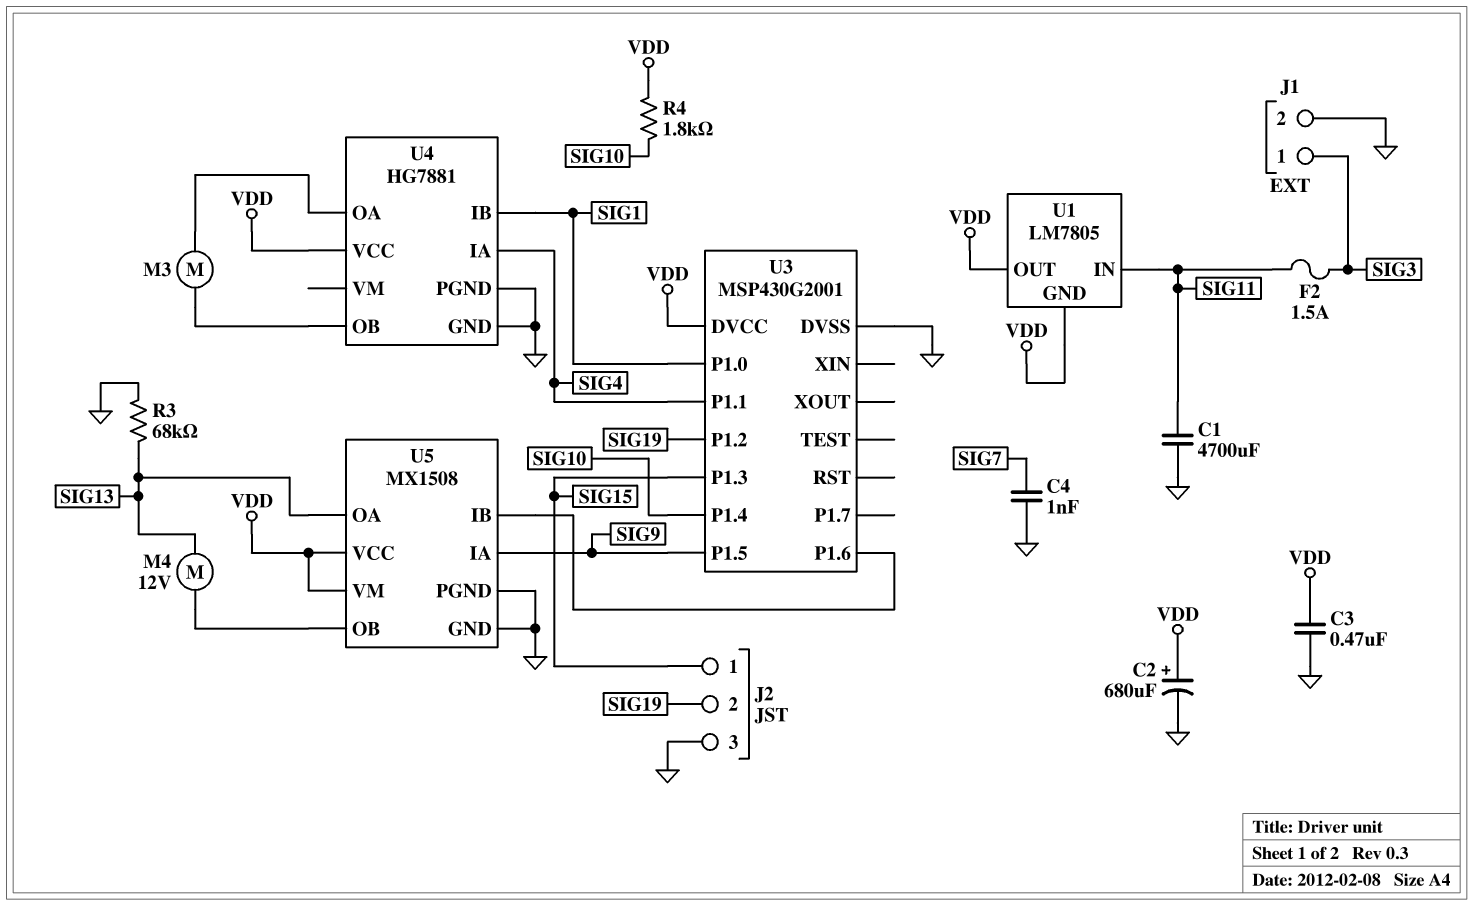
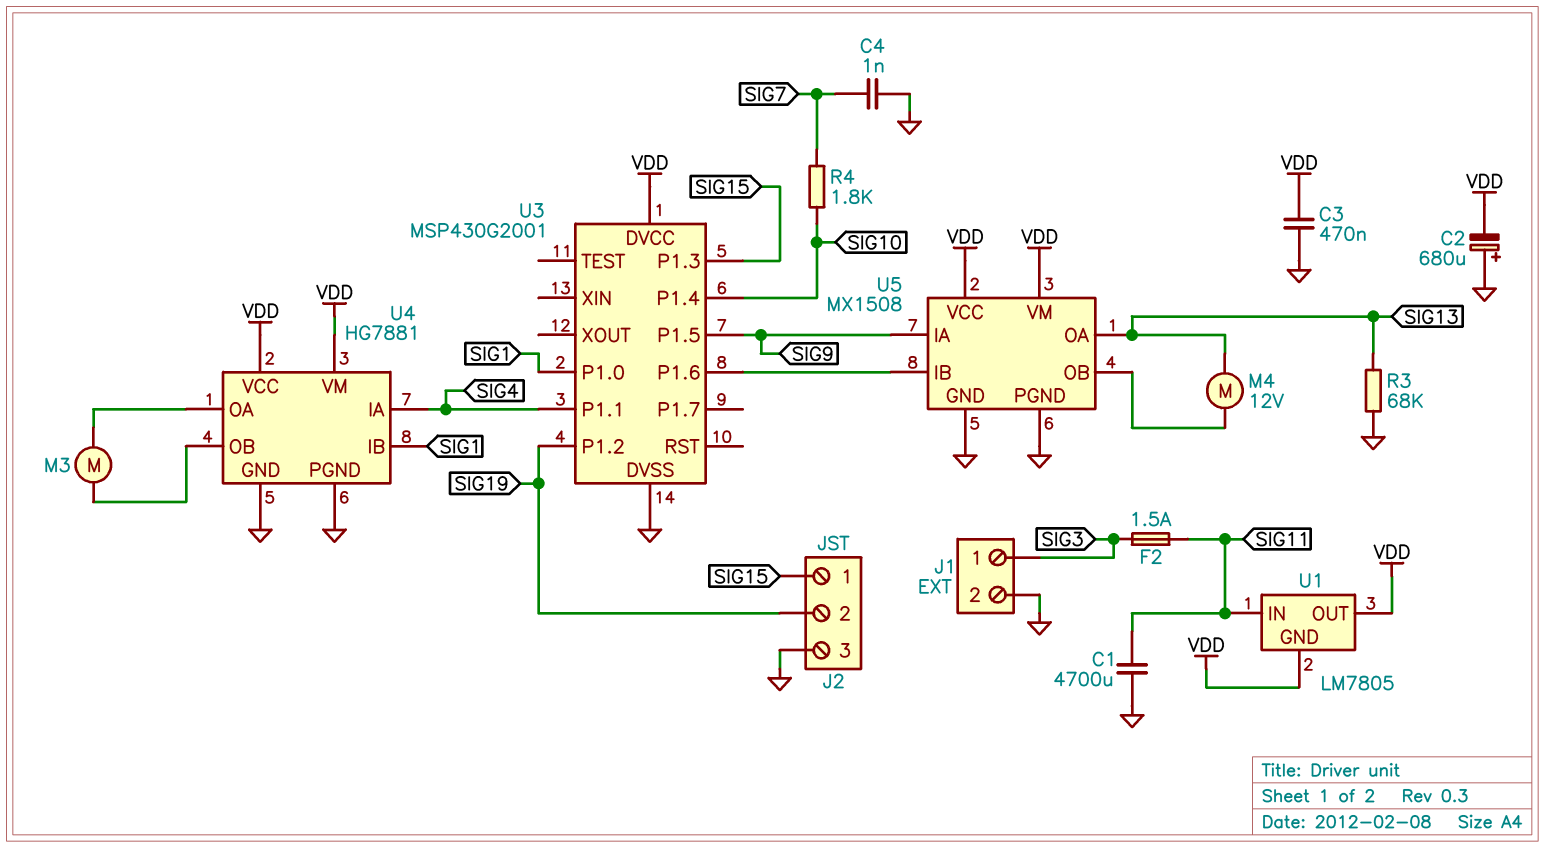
C2: 680uF (plus VDD, minus GND) -> 680uF (plus GND, minus VDD)
R4: 1.8k (SIG10, VDD) -> 1.8k (SIG7, SIG10)
U4 pin VM: none -> VDD

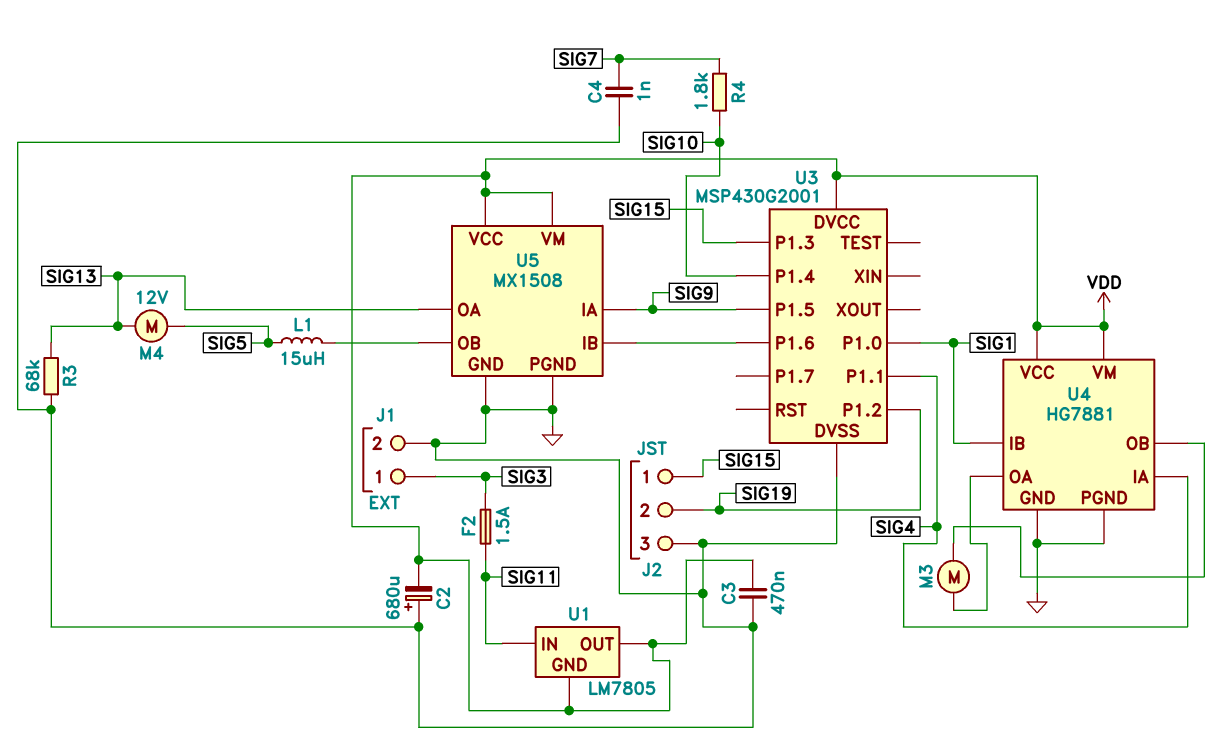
C1: 4700uF (GND, SIG11) -> none
L1: none -> 15uH (SIG5, U5/OB)
M4: motor 12V (SIG13, U5/OB) -> motor 12V (SIG5, SIG13)

